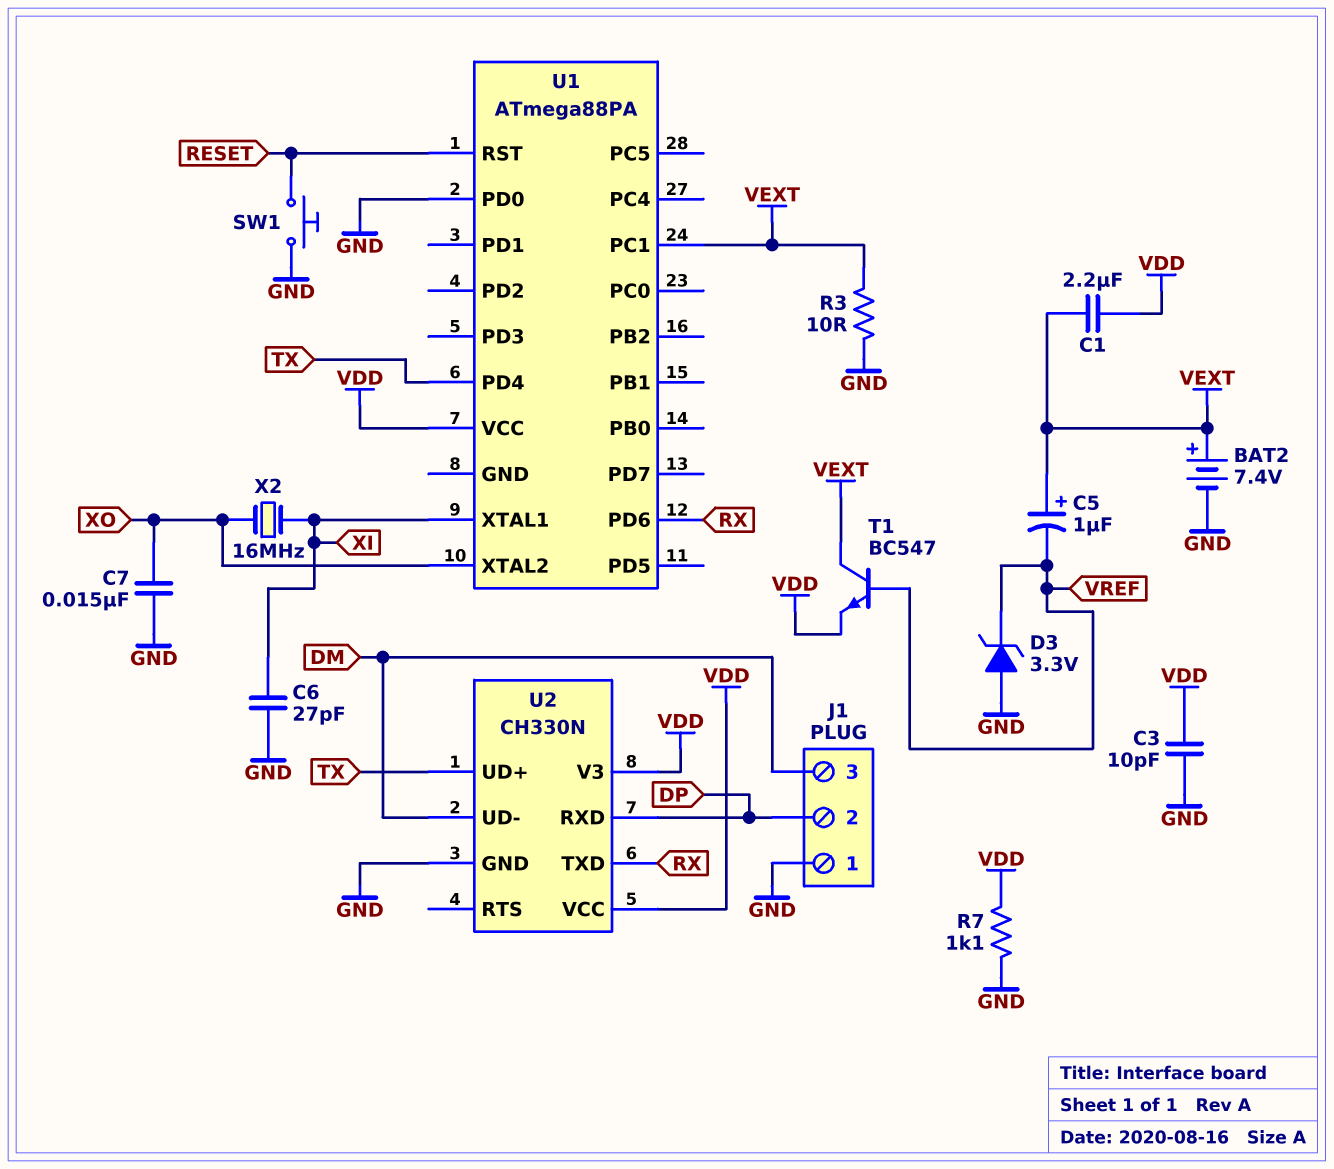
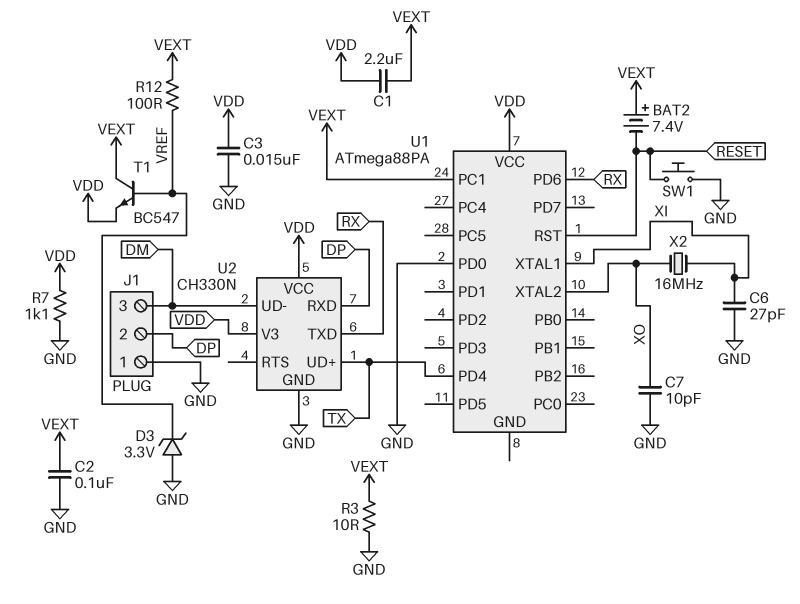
BAT2: 7.4V (plus VEXT, minus GND) -> 7.4V (plus VEXT, minus RESET)
C2: none -> 100nF (GND, VEXT)
C3: 10pF (GND, VDD) -> 15nF (GND, VDD)
C5: 1uF (plus VEXT, minus VREF) -> none
C7: 15nF (GND, XO) -> 10pF (GND, XO)
R12: none -> 100 (VEXT, VREF)

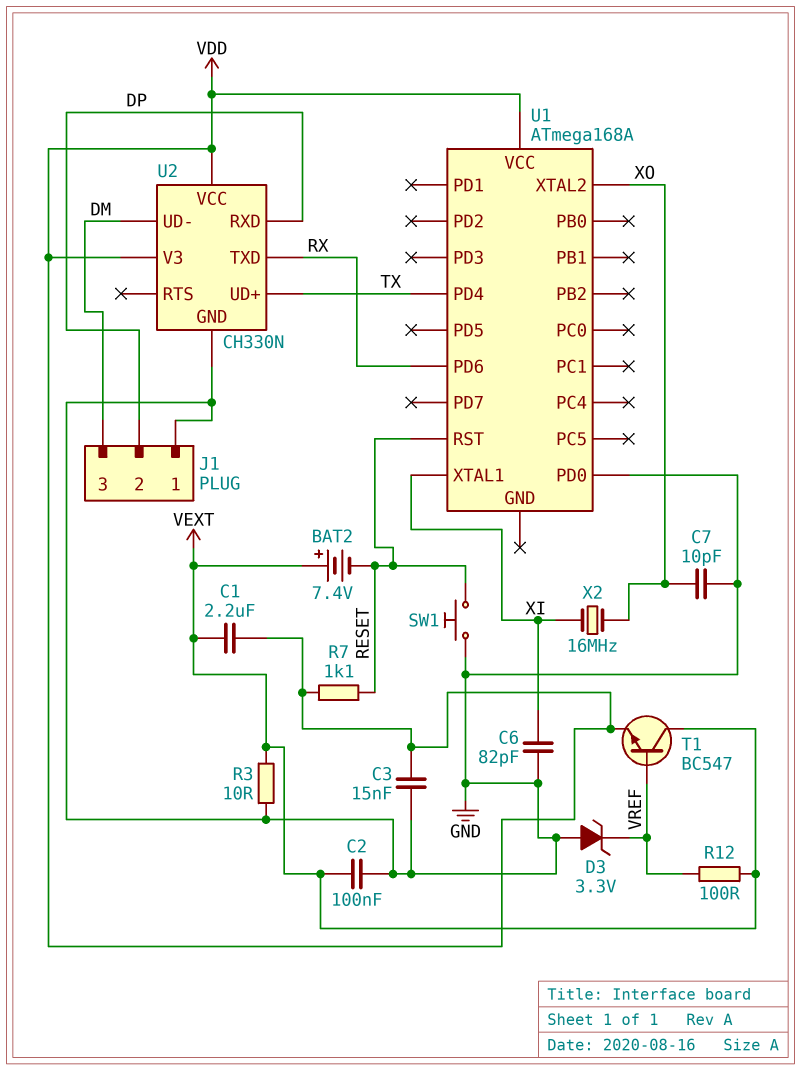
C6: 27pF (GND, XI) -> 82pF (GND, XI)
R7: 1.1k (GND, VDD) -> 1.1k (RESET, VDD)
U1: ATmega88PA -> ATmega168A
U1 pin PC1: VEXT -> none

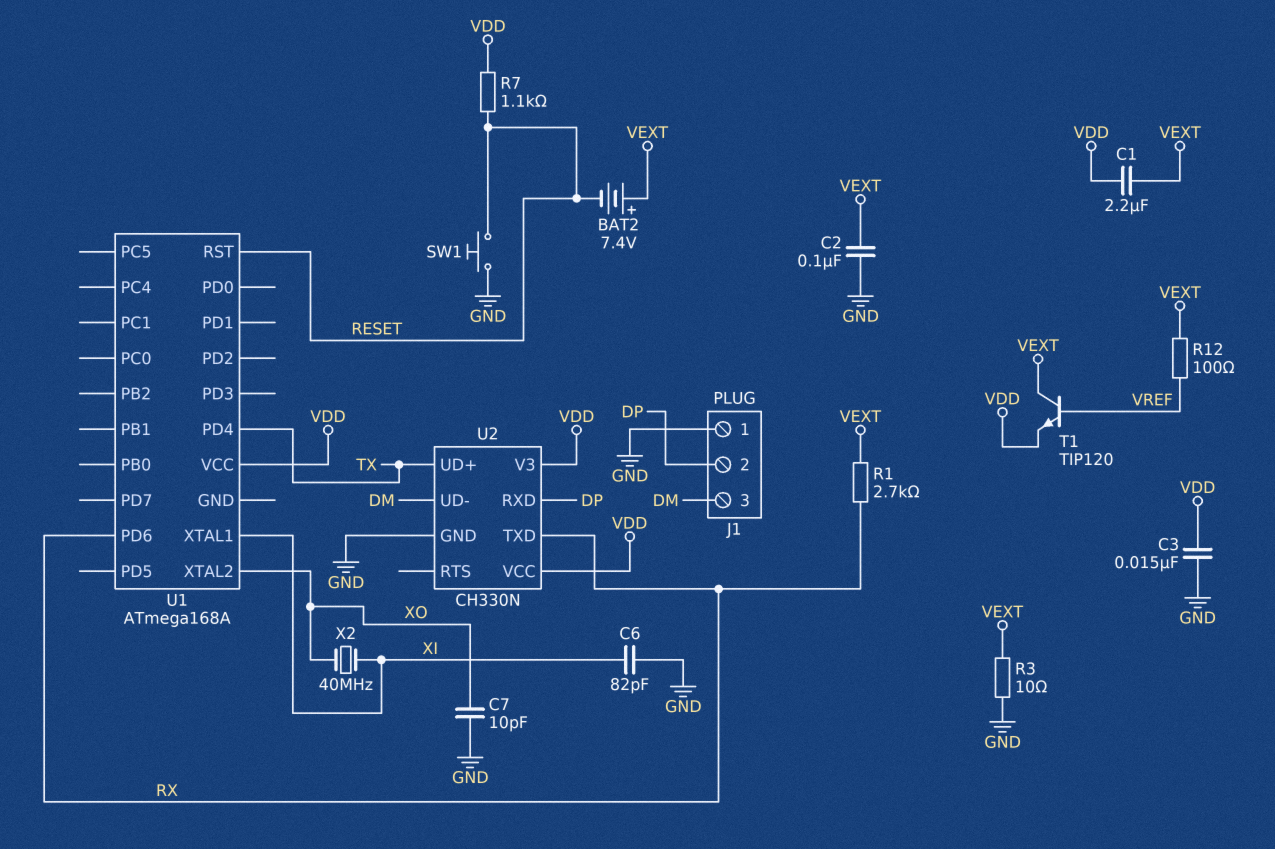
D3: zener 3.3V (A GND, K VREF) -> none
R1: none -> 2.7k (RX, VEXT)
T1: NPN BC547 (B VREF, C VEXT, E VDD) -> NPN TIP120 (B VREF, C VEXT, E VDD)
U1 pin PD0: GND -> none
X2: 16MHz (XI, XO) -> 40MHz (XI, XO)

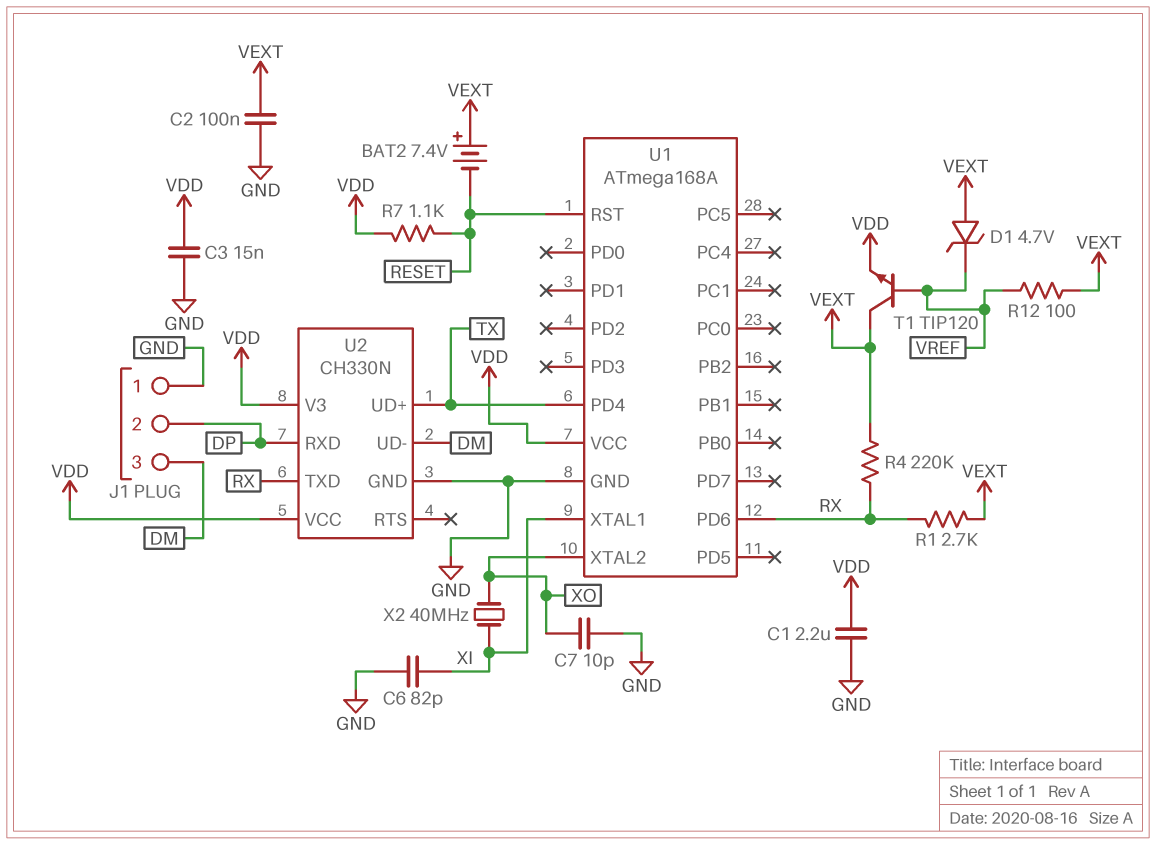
C1: 2.2uF (VDD, VEXT) -> 2.2uF (GND, VDD)
D1: none -> zener 4.7V (A VEXT, K VREF)
R3: 10 (GND, VEXT) -> none
R4: none -> 220k (RX, VEXT)
SW1: button (GND, RESET) -> none
U1 pin GND: none -> GND

